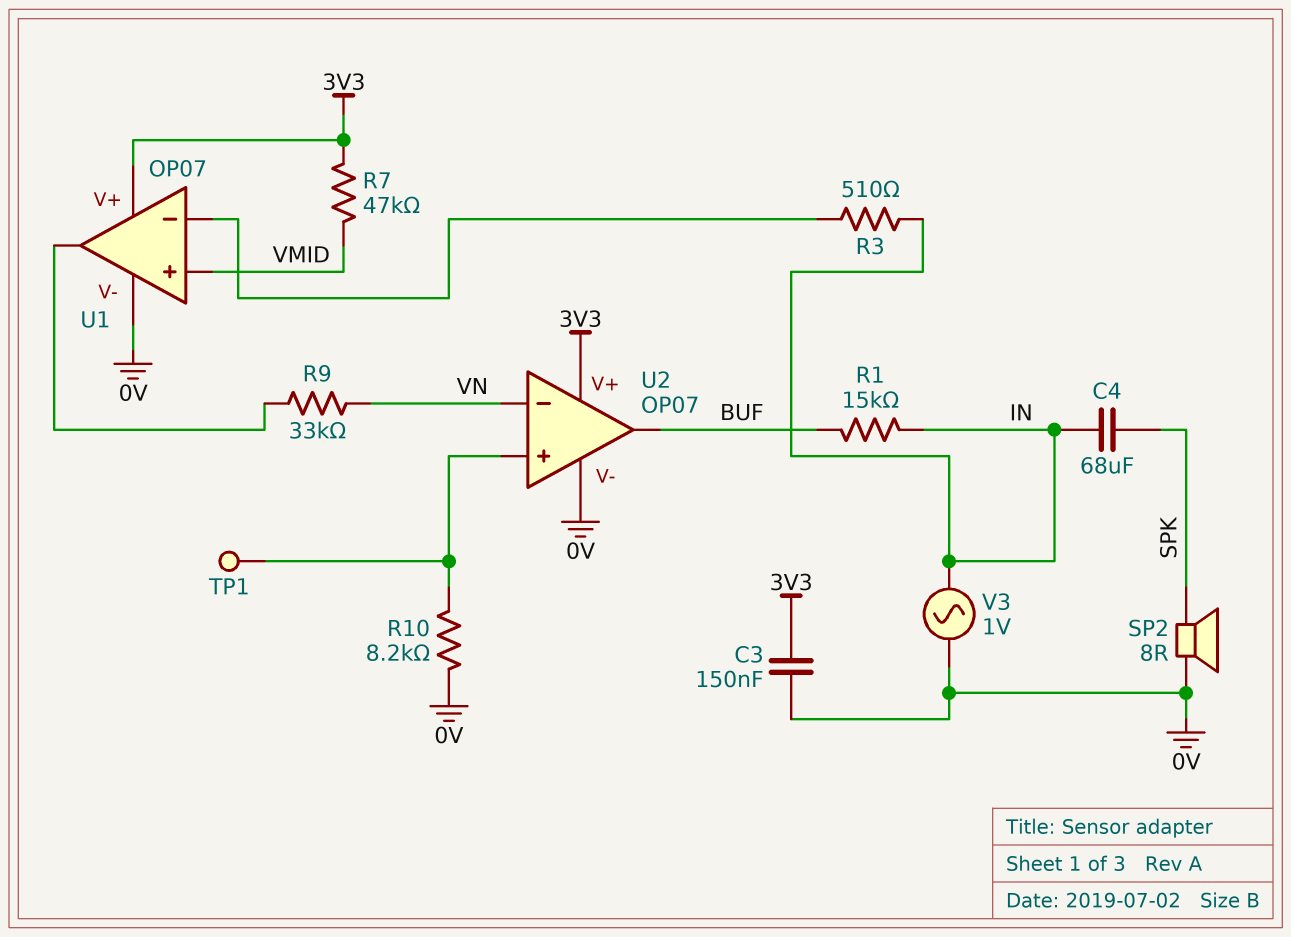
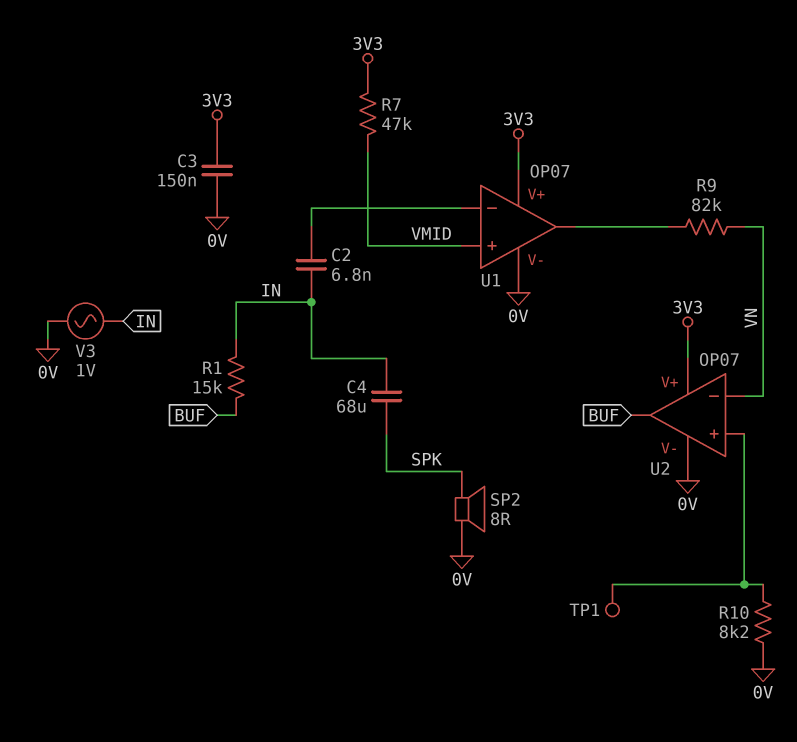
C2: none -> 6.8nF (IN, U1/in-)
R3: 510 (IN, U1/in-) -> none
R9: 33k (U1/out, VN) -> 82k (U1/out, VN)

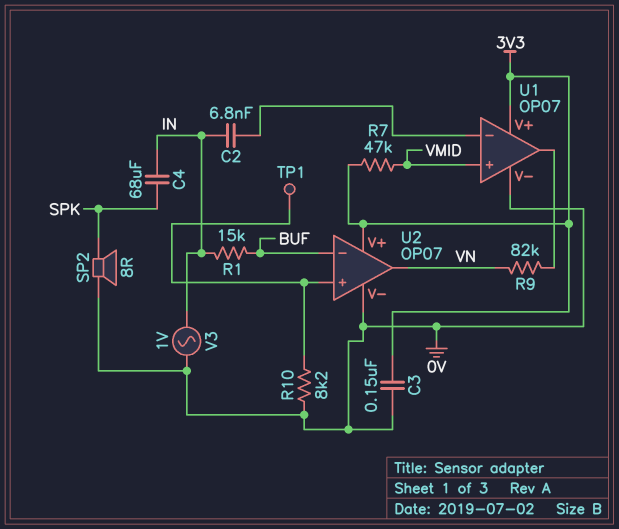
U2 pin in-: VN -> BUF
U2 pin out: BUF -> VN

